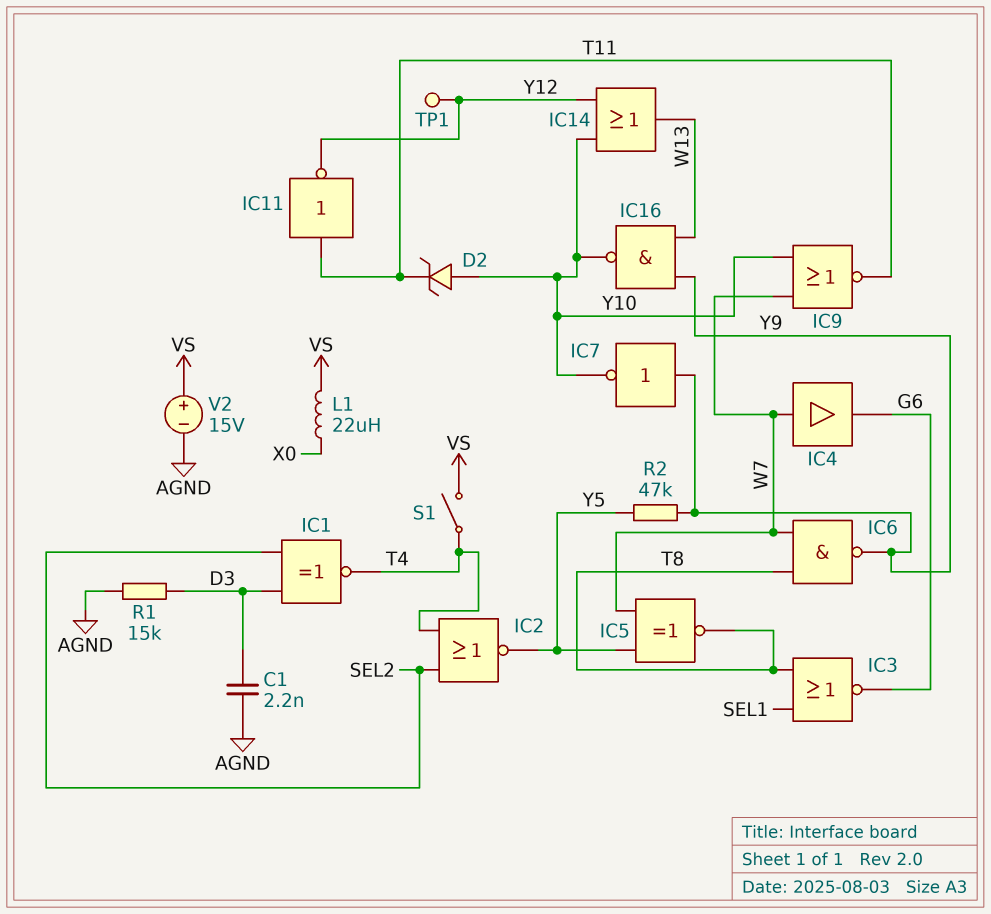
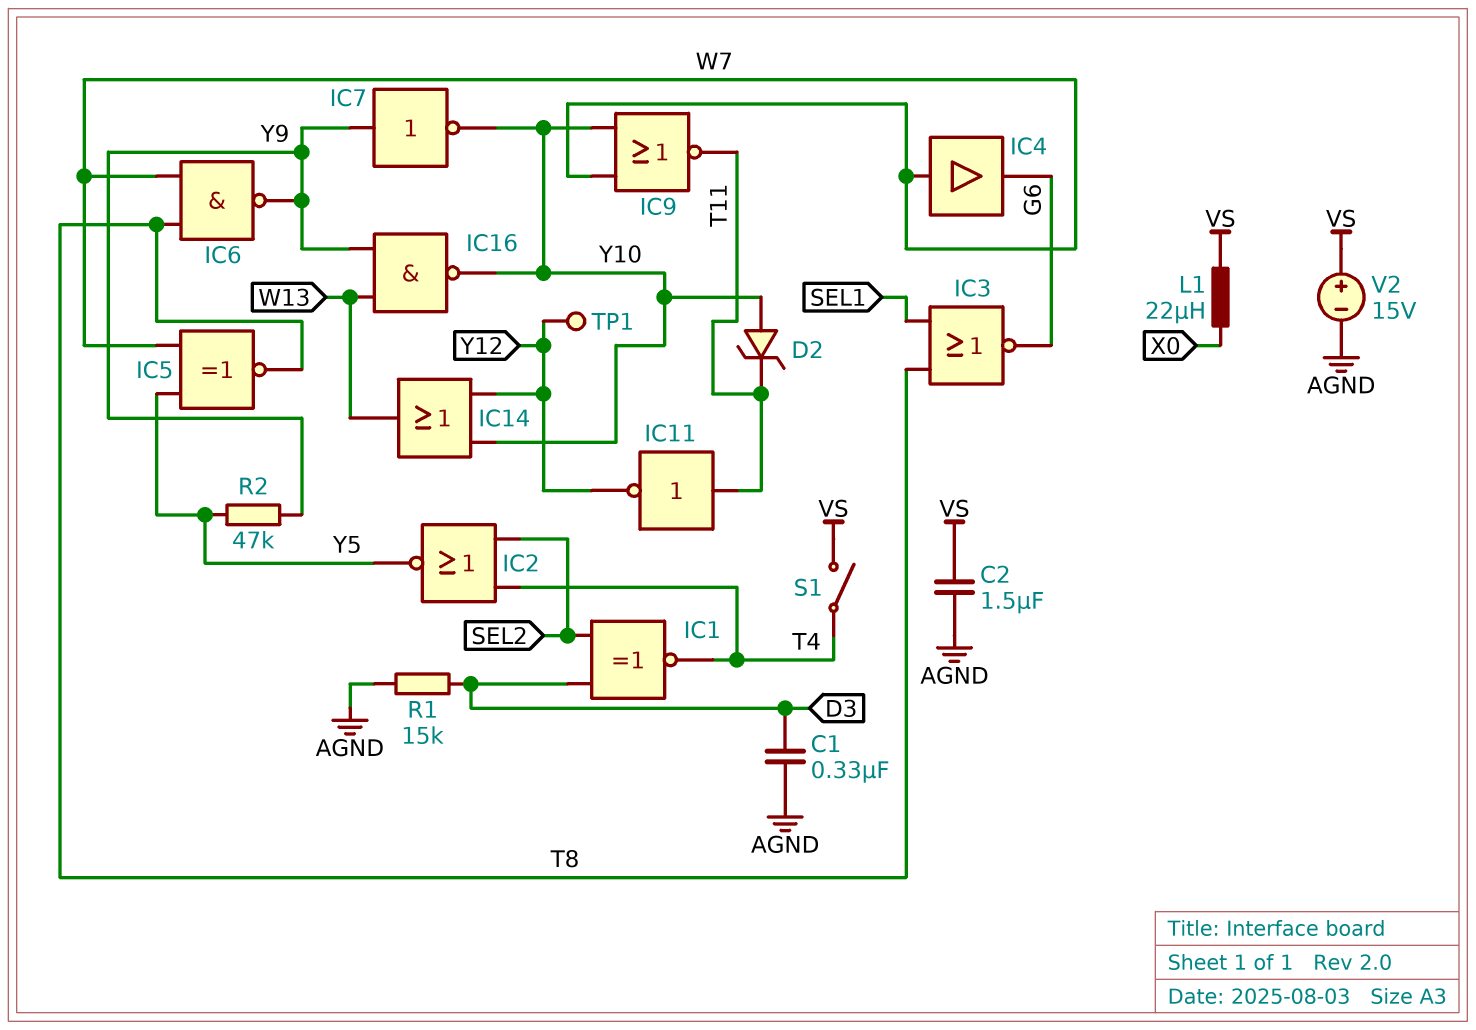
C1: 2.2nF (AGND, D3) -> 330nF (AGND, D3)
C2: none -> 1.5uF (AGND, VS)

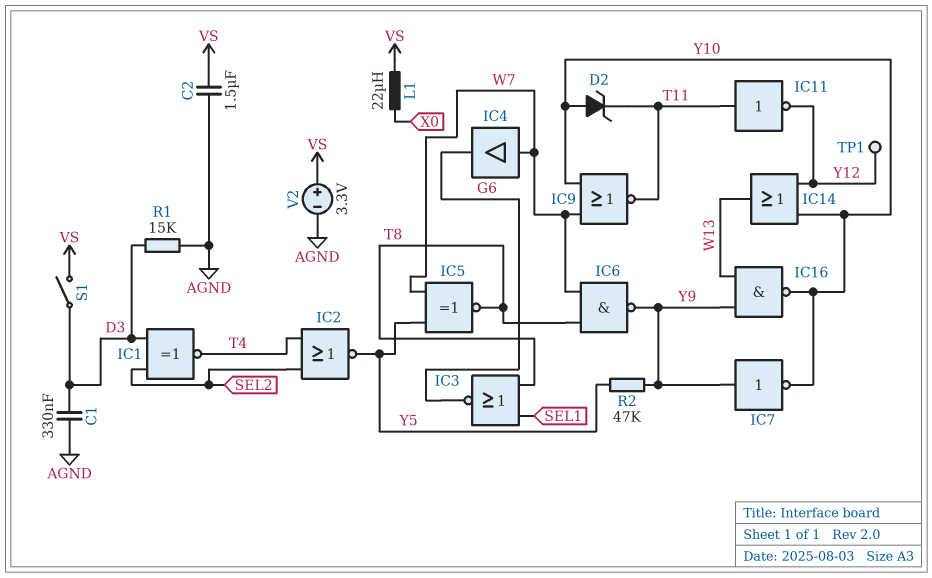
S1: switch (T4, VS) -> switch (D3, VS)
V2: 15V (plus VS, minus AGND) -> 3.3V (plus VS, minus AGND)

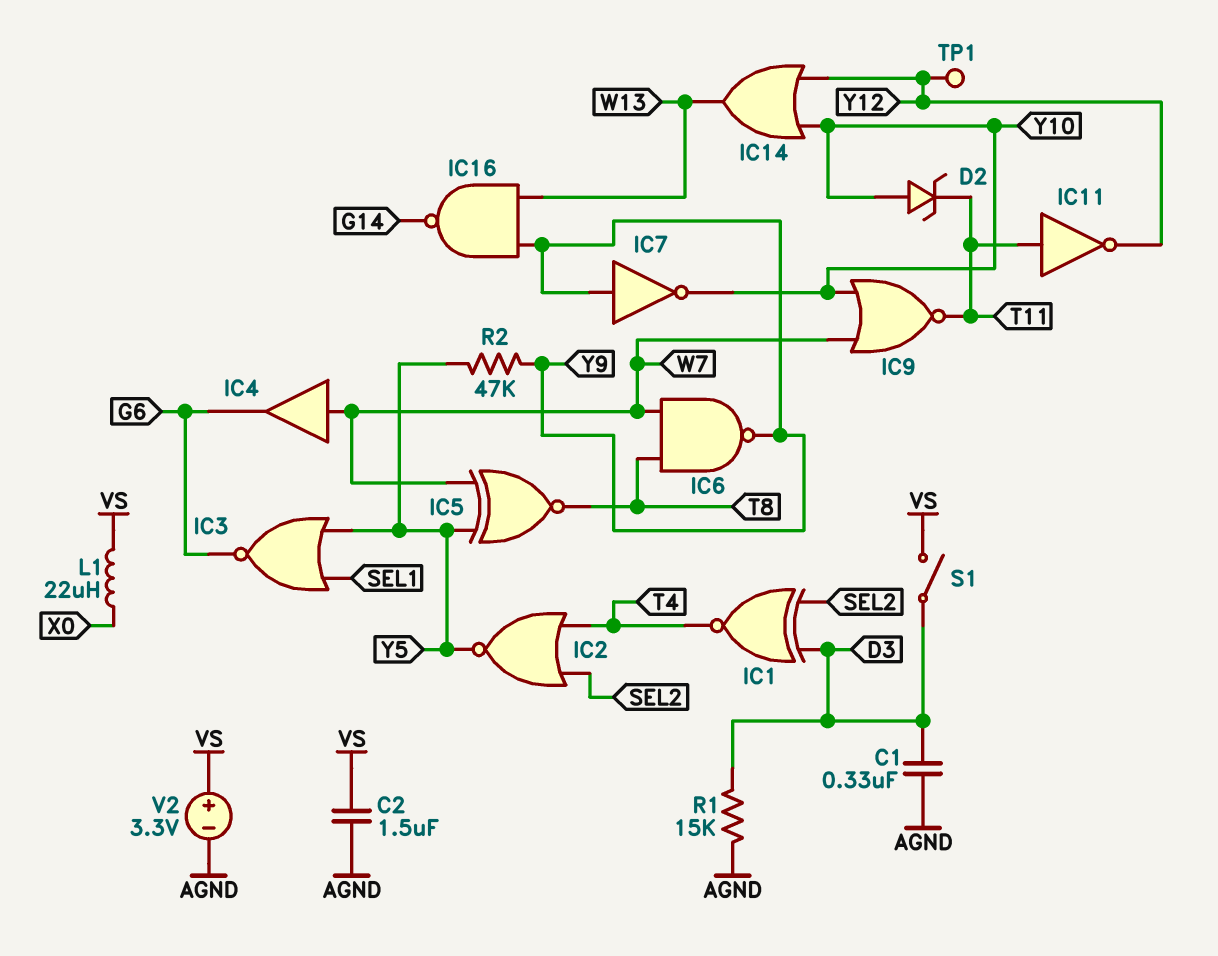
IC3: NOR (in SEL1, in T8, out G6) -> NOR (in SEL1, in Y5, out G6)
IC16: NAND (in W13, in Y9, out Y10) -> NAND (in W13, in Y9, out G14)

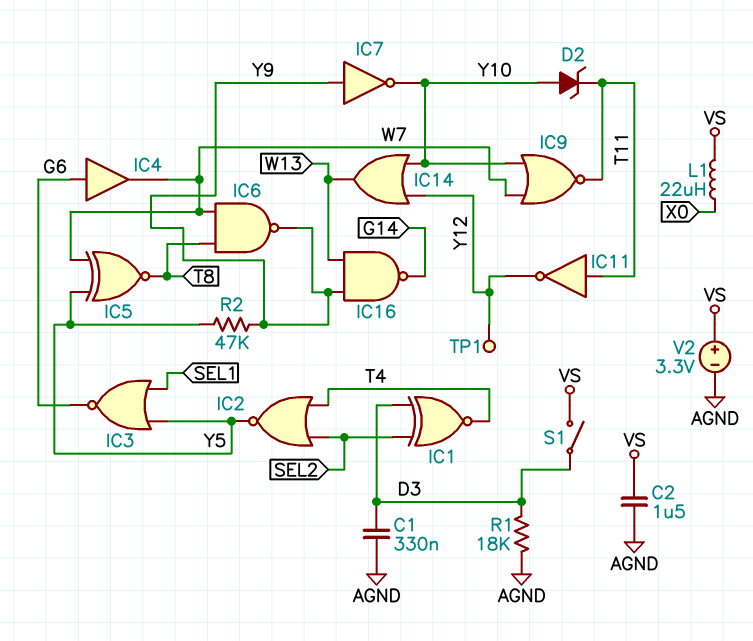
IC4: buffer (in W7, out G6) -> buffer (in G6, out W7)
R1: 15k (AGND, D3) -> 18k (AGND, D3)

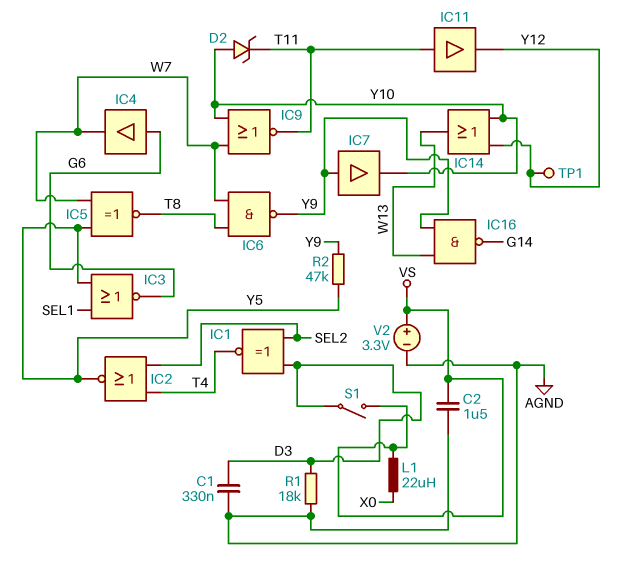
IC7: NOT (in Y9, out Y10) -> buffer (in Y9, out Y10)
IC11: NOT (in T11, out Y12) -> buffer (in T11, out Y12)

